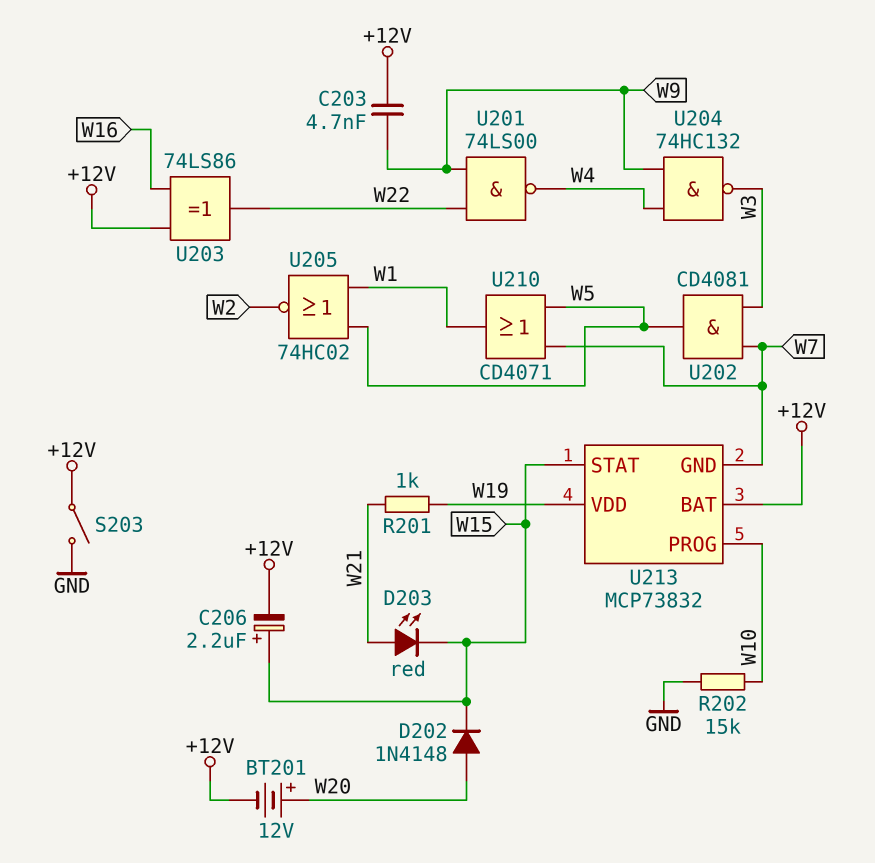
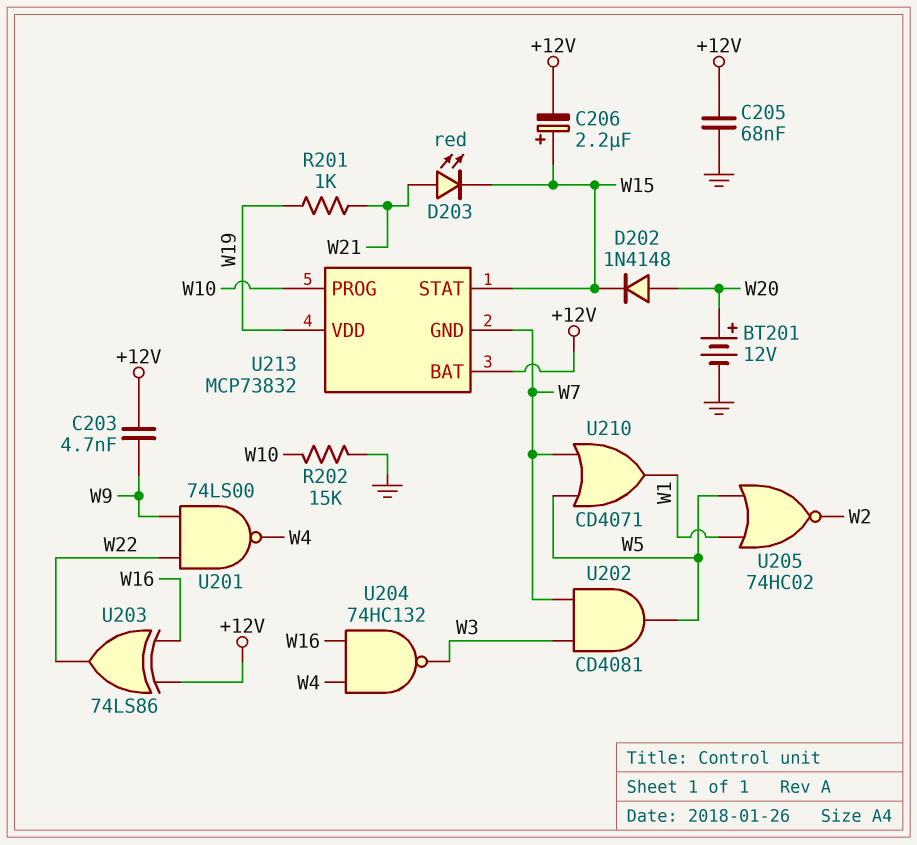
BT201: 12V (plus W20, minus +12V) -> 12V (plus W20, minus GND)
C205: none -> 68nF (+12V, GND)
S203: switch (+12V, GND) -> none
U204: NAND 74HC132 (in W4, in W9, out W3) -> NAND 74HC132 (in W4, in W16, out W3)

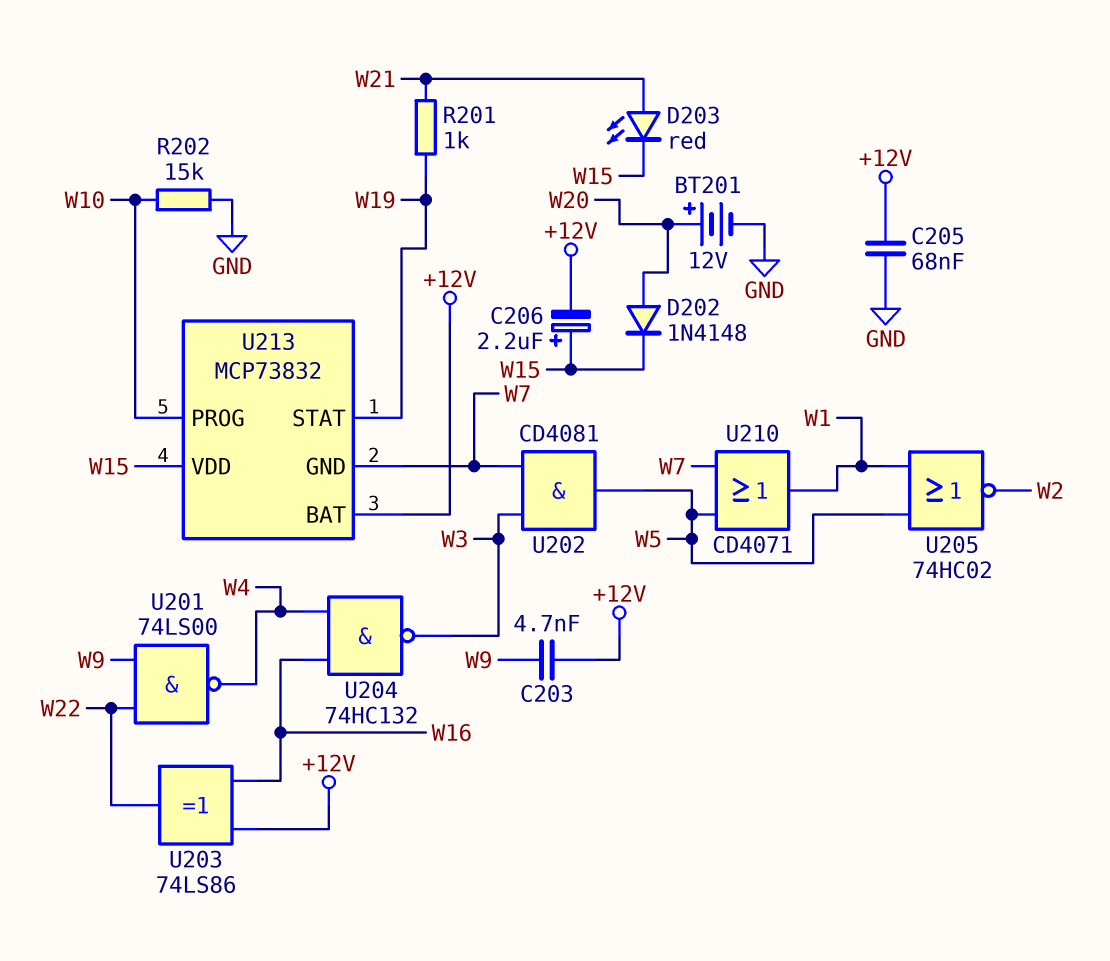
U213 pin STAT: W15 -> W19
U213 pin VDD: W19 -> W15

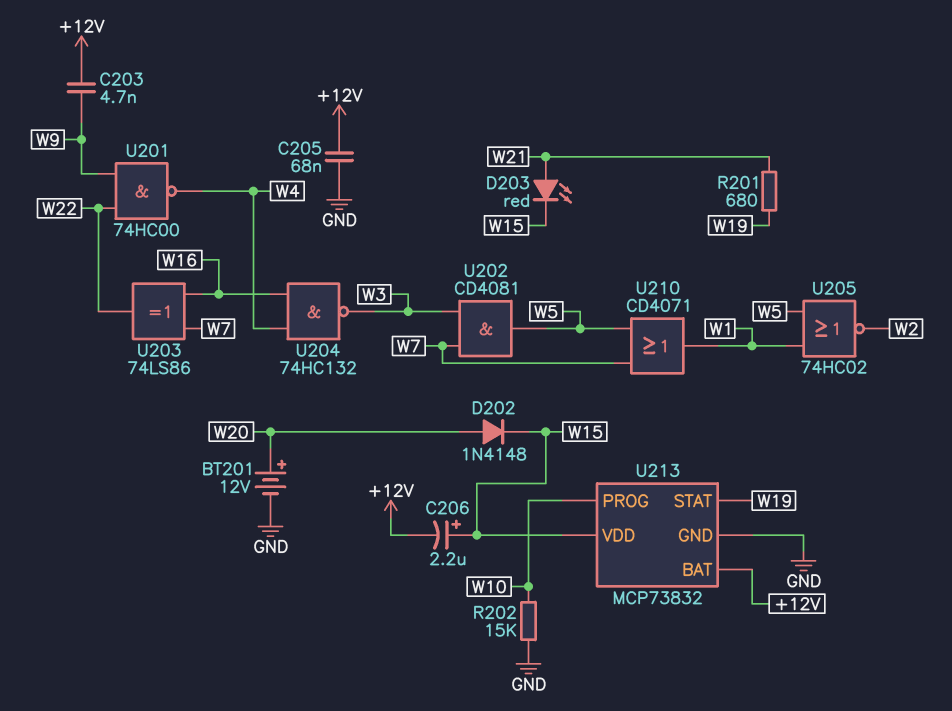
R201: 1k (W19, W21) -> 680 (W19, W21)
U201: NAND 74LS00 (in W9, in W22, out W4) -> NAND 74HC00 (in W9, in W22, out W4)
U203: XOR 74LS86 (in +12V, in W16, out W22) -> XOR 74LS86 (in W7, in W16, out W22)
U213 pin GND: W7 -> GND

